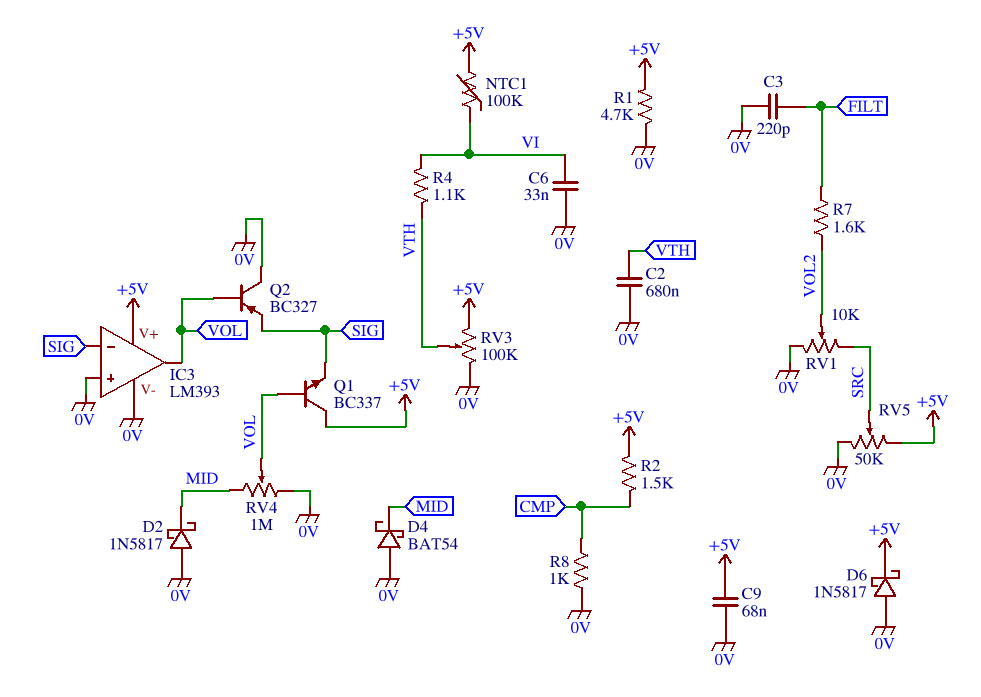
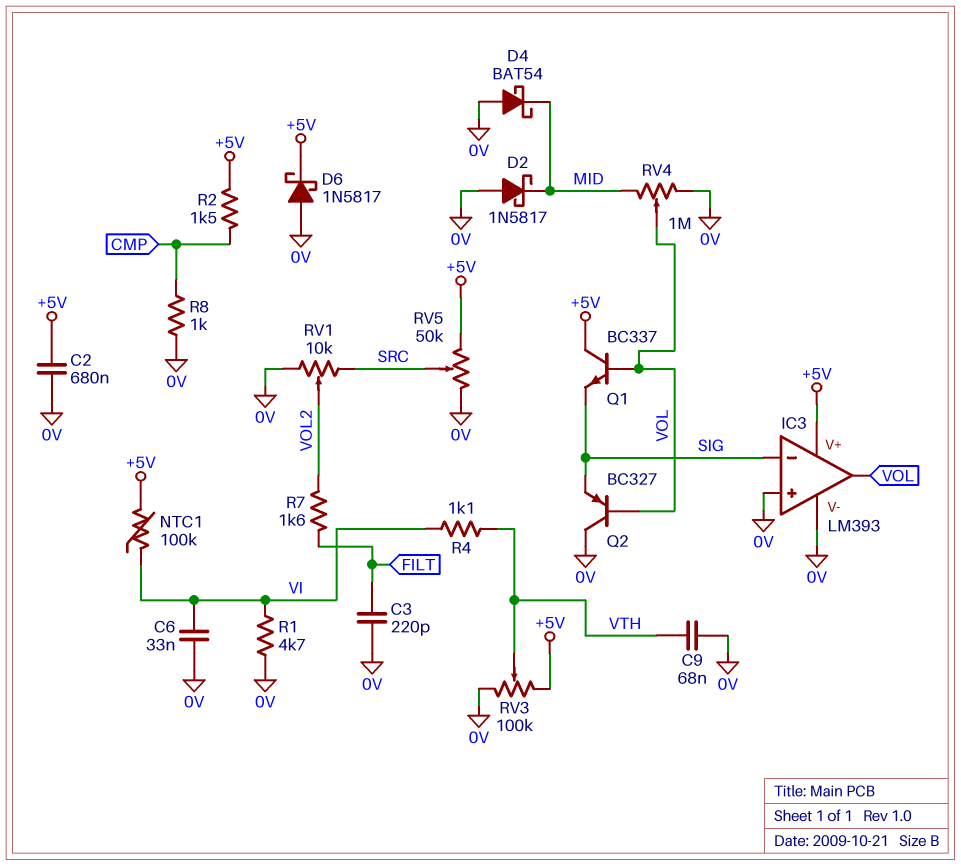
C2: 680nF (0V, VTH) -> 680nF (+5V, 0V)
C9: 68nF (+5V, 0V) -> 68nF (0V, VTH)
R1: 4.7k (+5V, 0V) -> 4.7k (0V, VI)

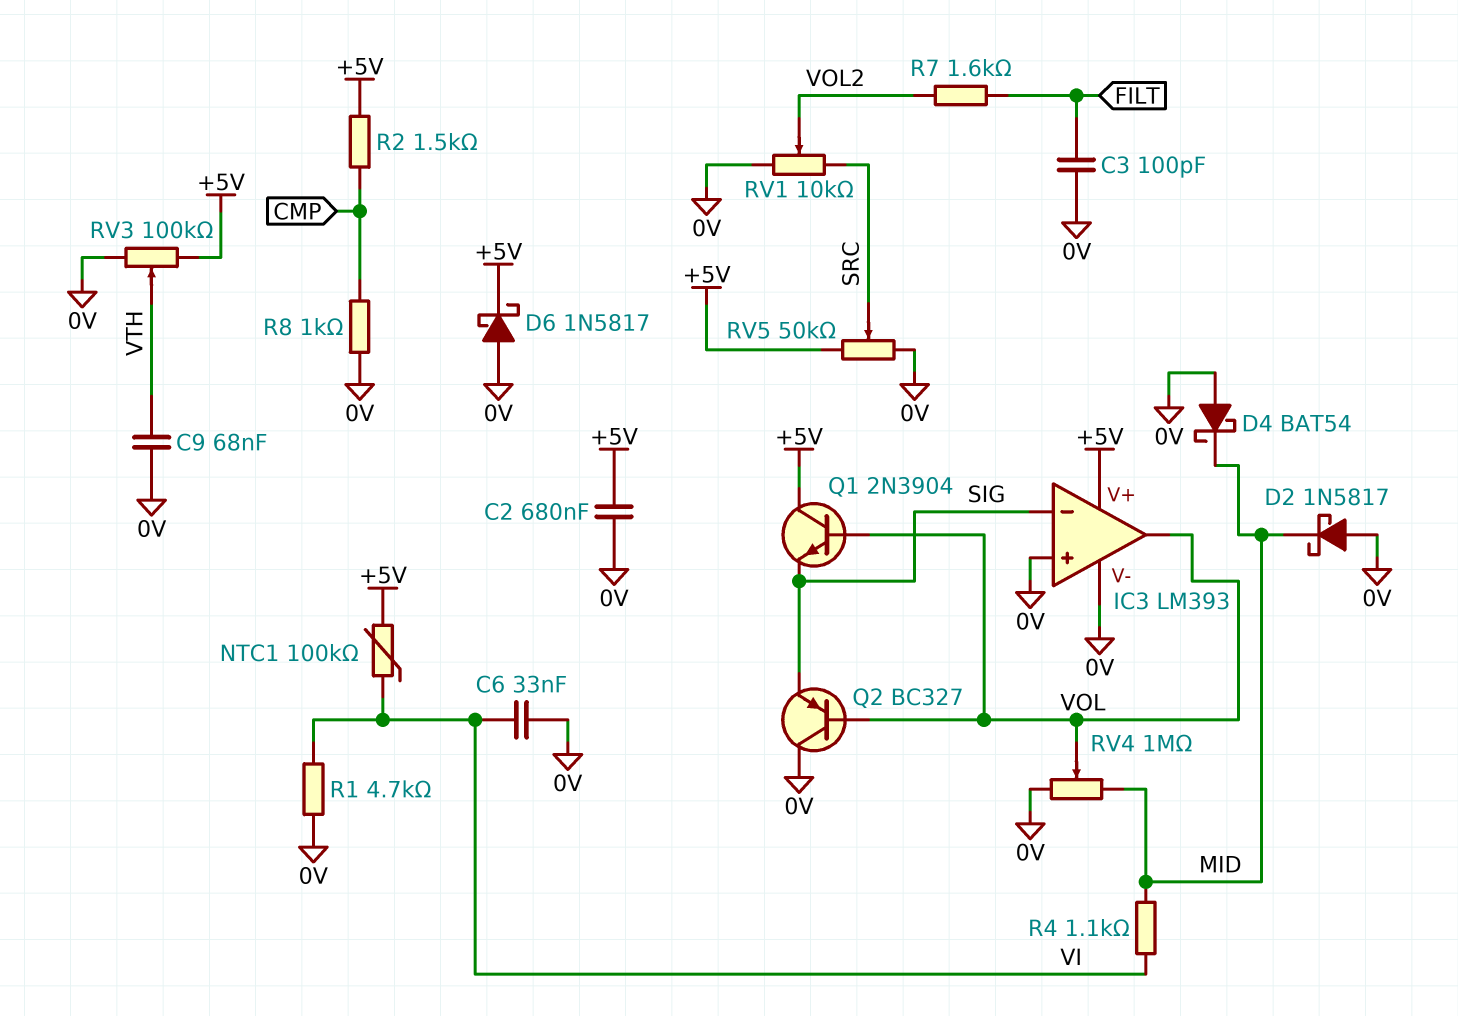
C3: 220pF (0V, FILT) -> 100pF (0V, FILT)
Q1: NPN BC337 (B VOL, C +5V, E SIG) -> NPN 2N3904 (B VOL, C +5V, E SIG)
R4: 1.1k (VI, VTH) -> 1.1k (MID, VI)

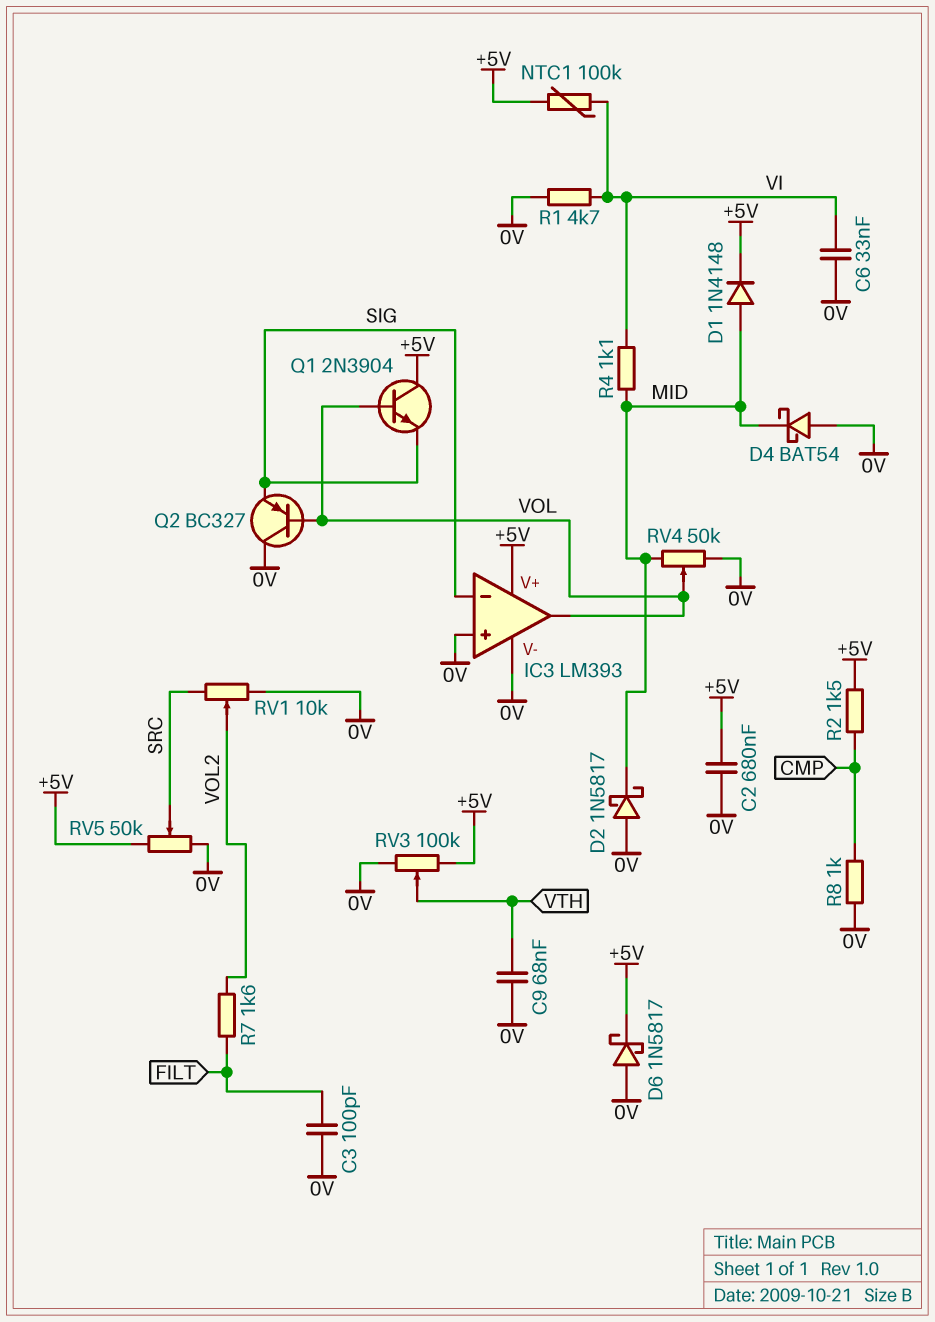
D1: none -> diode 1N4148 (A MID, K +5V)
RV4: 1M (0V, MID, wiper VOL) -> 50k (0V, MID, wiper VOL)

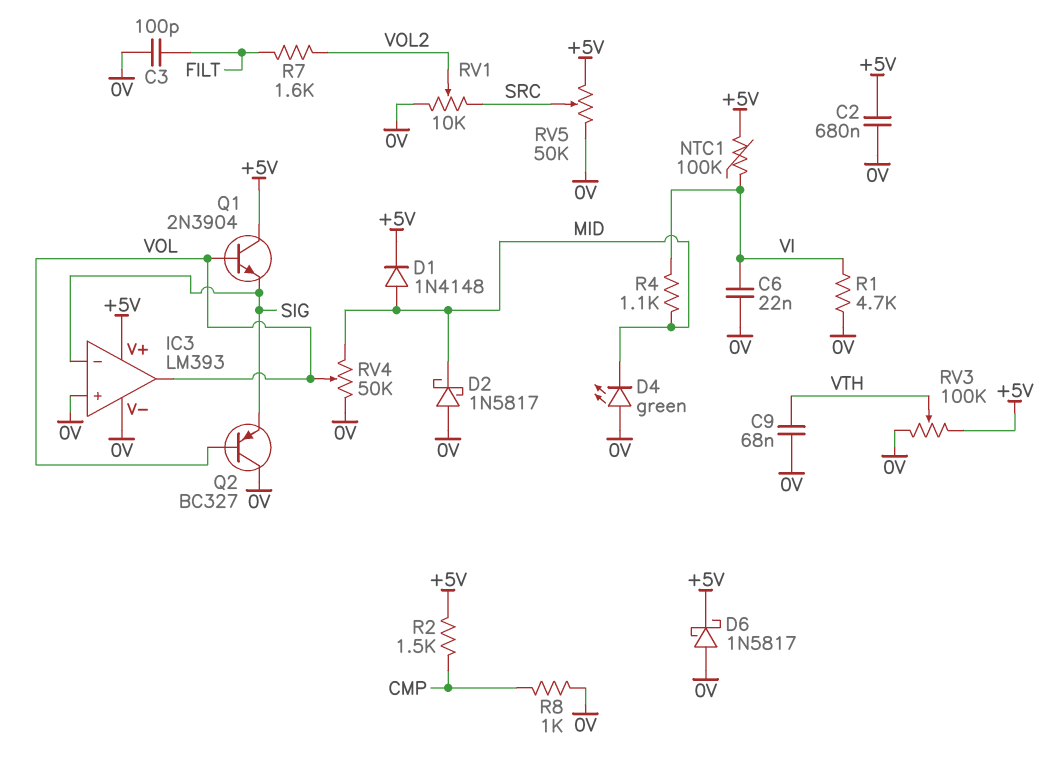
C6: 33nF (0V, VI) -> 22nF (0V, VI)
D4: schottky BAT54 (A 0V, K MID) -> LED green (A 0V, K MID)

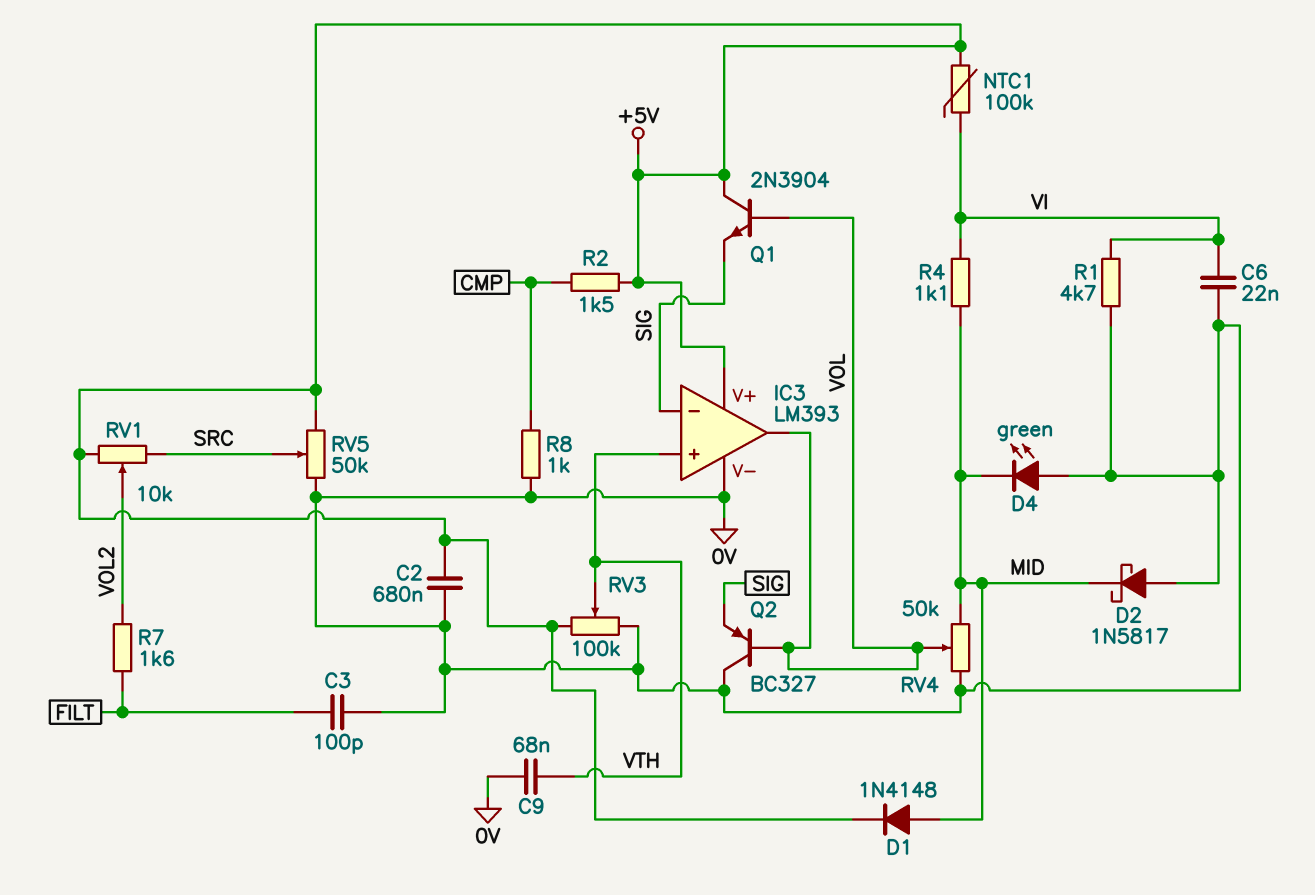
D6: schottky 1N5817 (A 0V, K +5V) -> none
IC3 pin in+: 0V -> VTH
RV1: 10k (0V, SRC, wiper VOL2) -> 10k (+5V, SRC, wiper VOL2)

